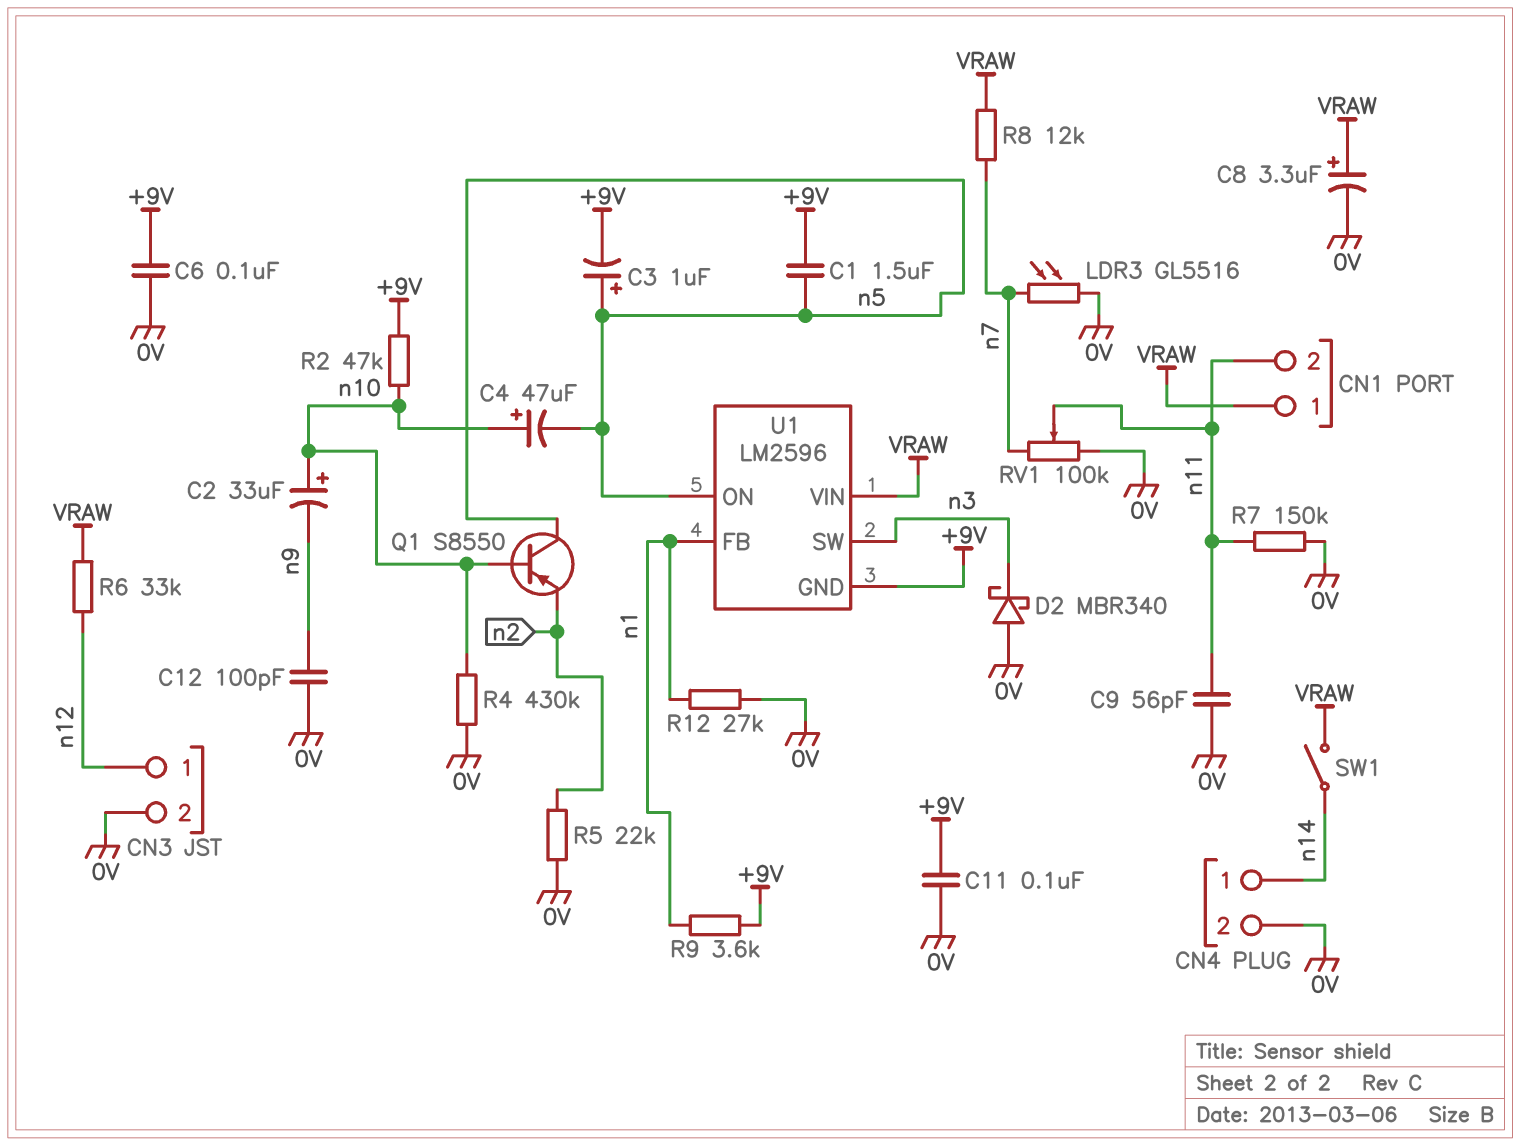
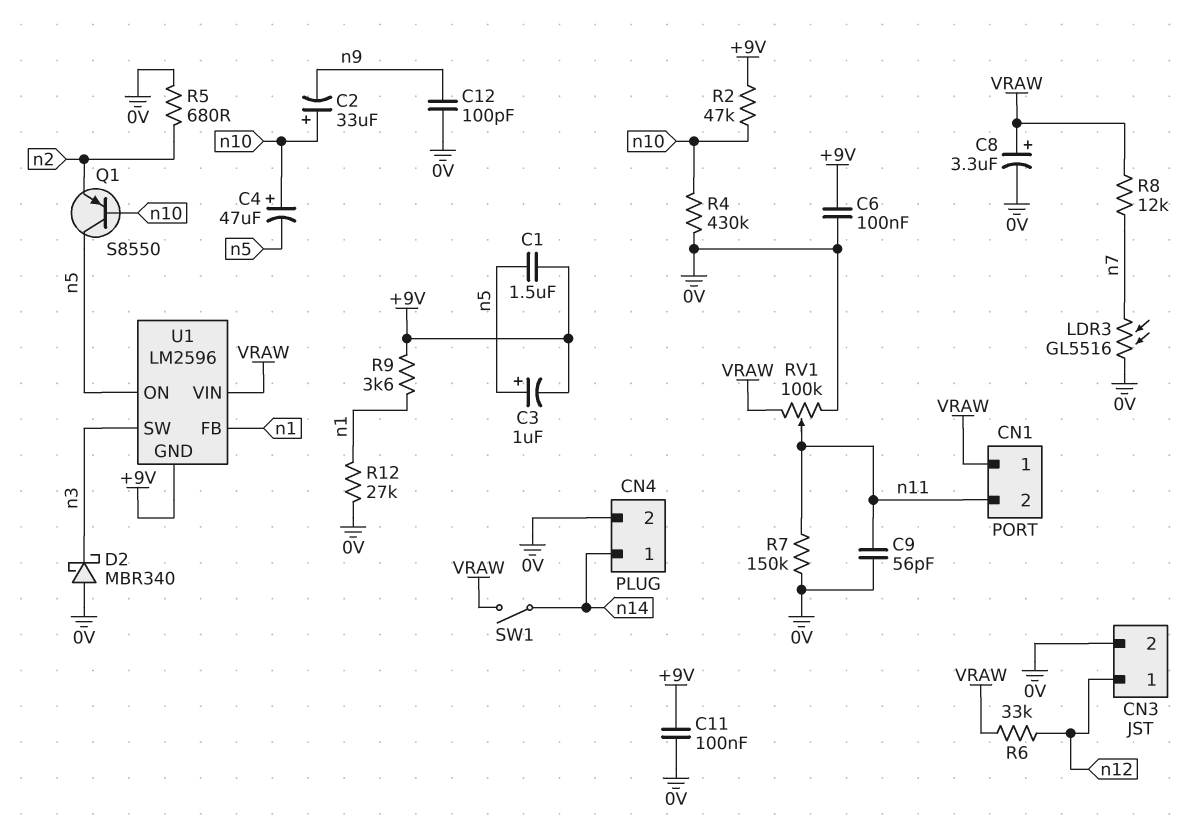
R5: 22k (0V, n2) -> 680 (0V, n2)
RV1: 100k (0V, n7, wiper n11) -> 100k (0V, VRAW, wiper n11)

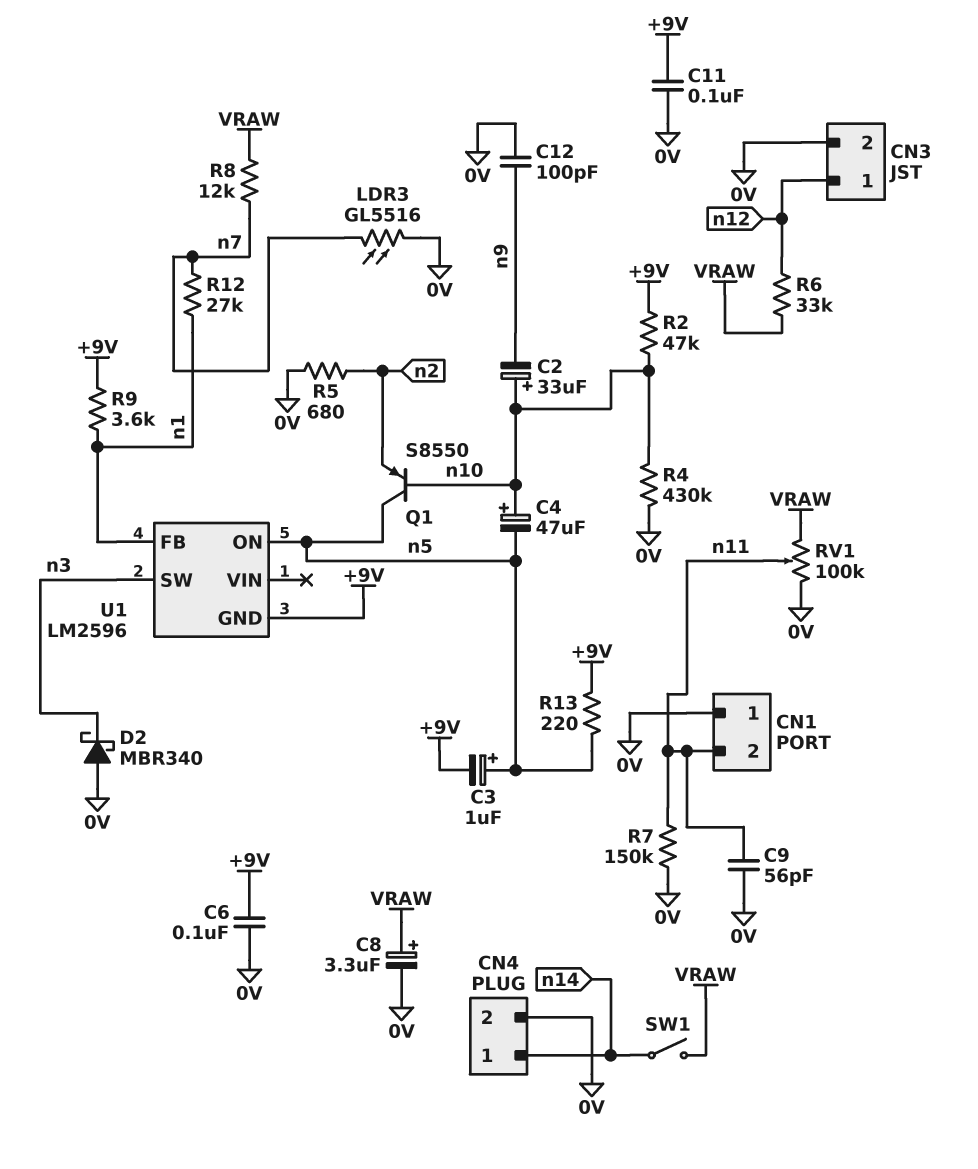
C1: 1.5uF (+9V, n5) -> none
CN1 pin 1: VRAW -> 0V
R12: 27k (0V, n1) -> 27k (n1, n7)
R13: none -> 220 (+9V, n5)
U1 pin VIN: VRAW -> none

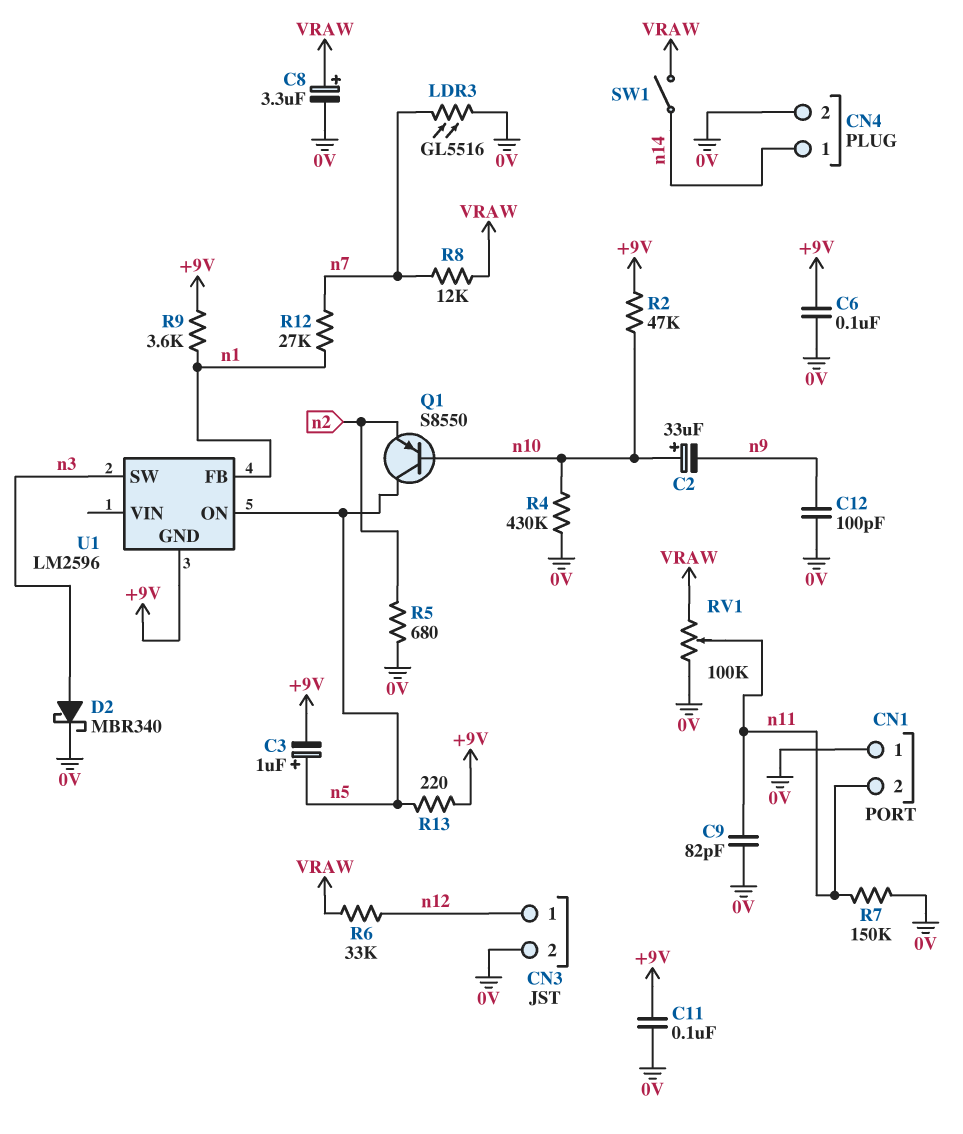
C4: 47uF (plus n10, minus n5) -> none
C9: 56pF (0V, n11) -> 82pF (0V, n11)
D2: schottky MBR340 (A 0V, K n3) -> schottky MBR340 (A n3, K 0V)

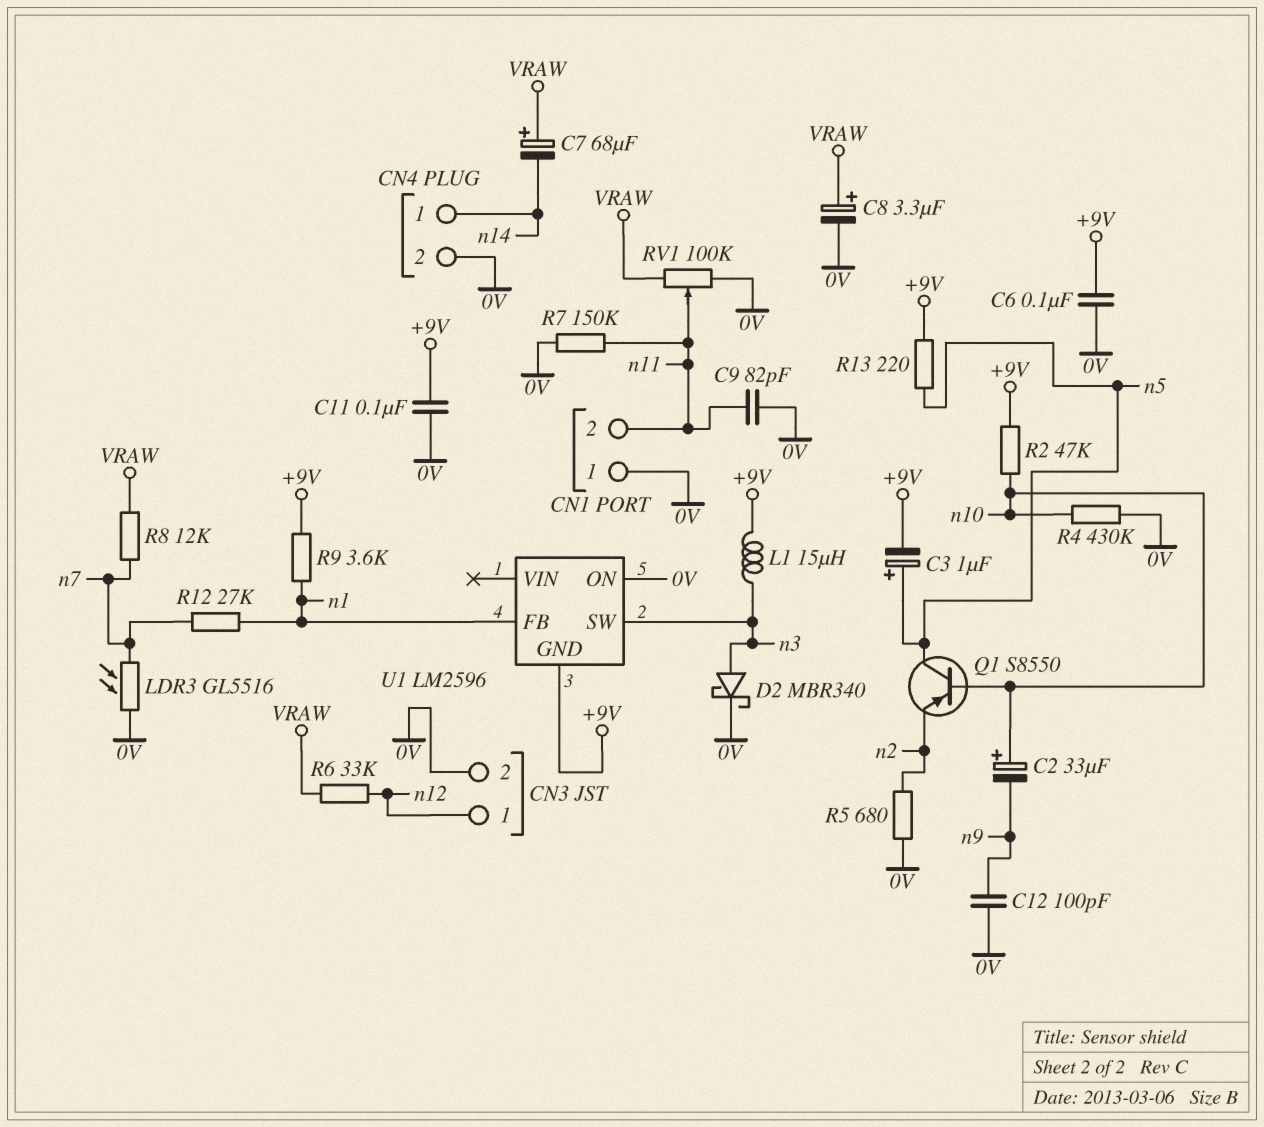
C7: none -> 68uF (plus VRAW, minus n14)
L1: none -> 15uH (+9V, n3)
SW1: switch (VRAW, n14) -> none
U1 pin ON: n5 -> 0V

